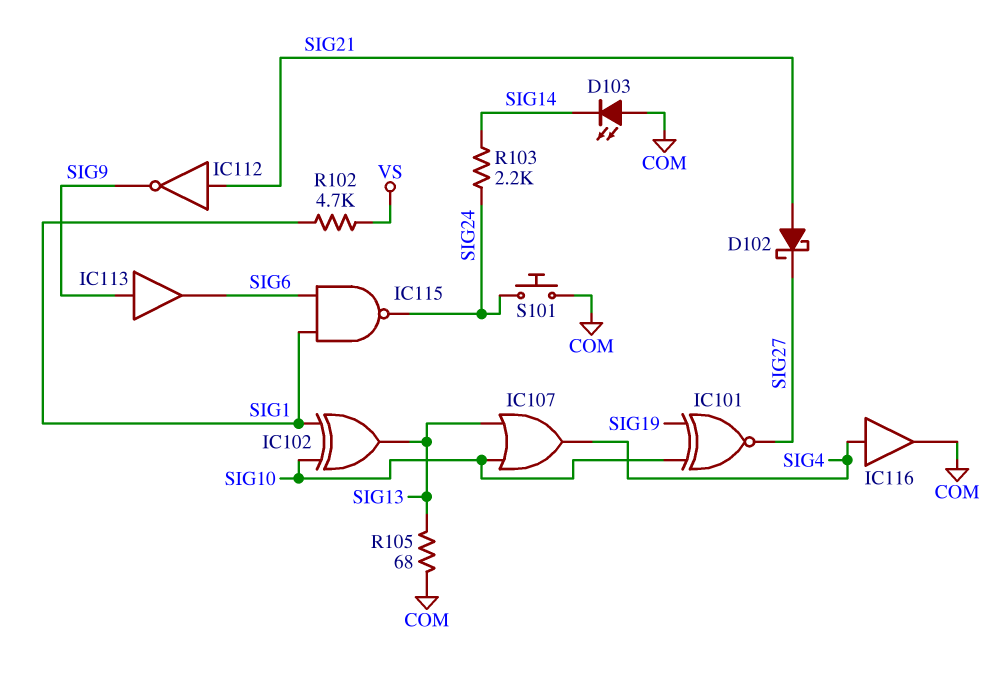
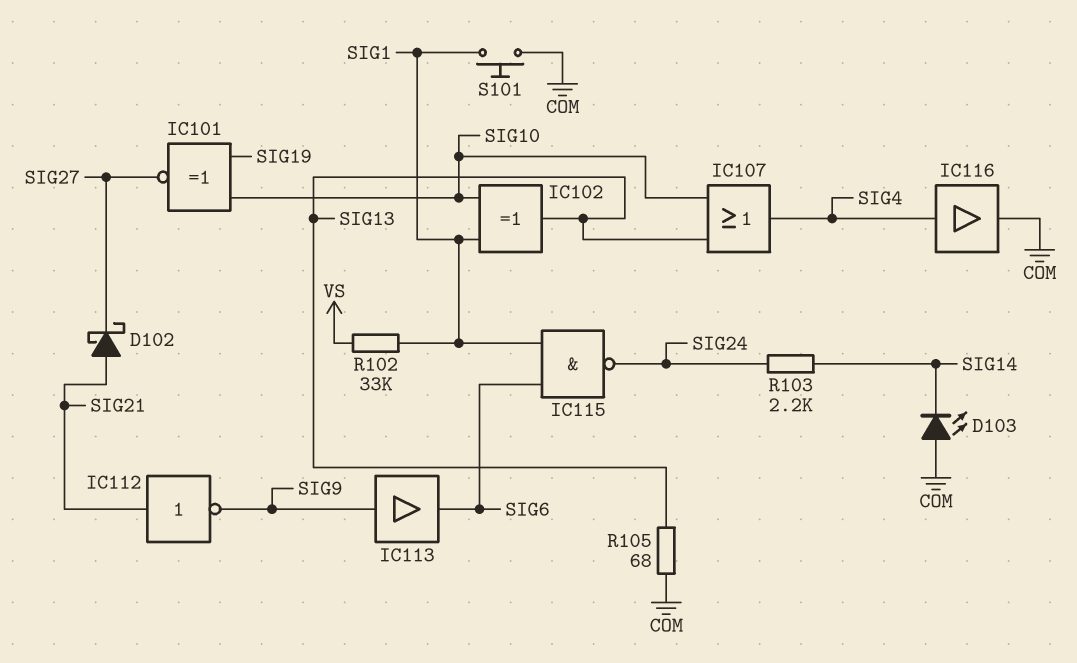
R102: 4.7k (SIG1, VS) -> 33k (SIG1, VS)
S101: button (COM, SIG24) -> button (COM, SIG1)

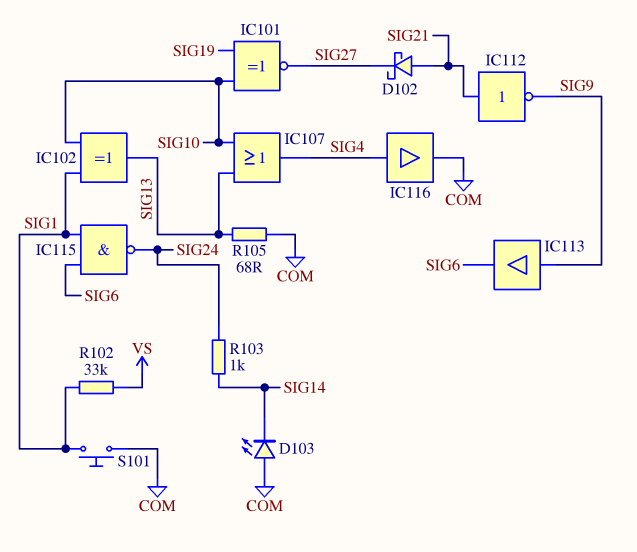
R103: 2.2k (SIG14, SIG24) -> 1k (SIG14, SIG24)

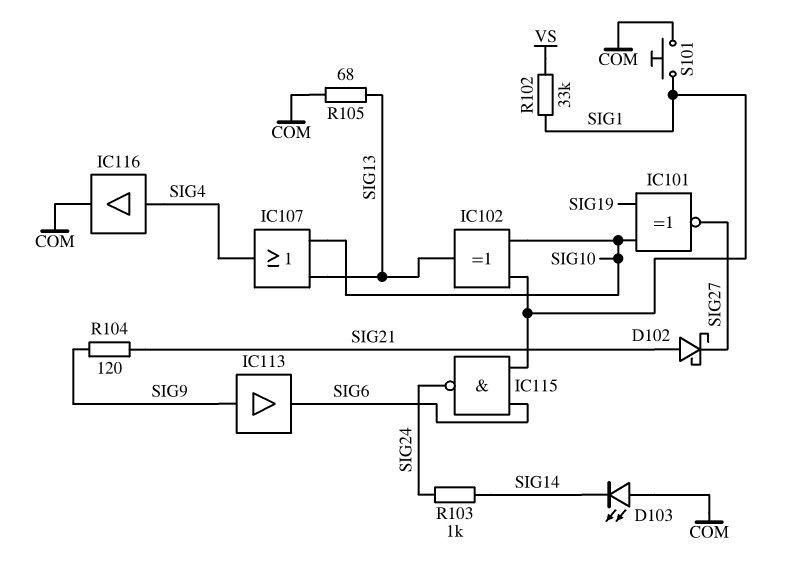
IC112: NOT (in SIG21, out SIG9) -> none
R104: none -> 120 (SIG9, SIG21)

